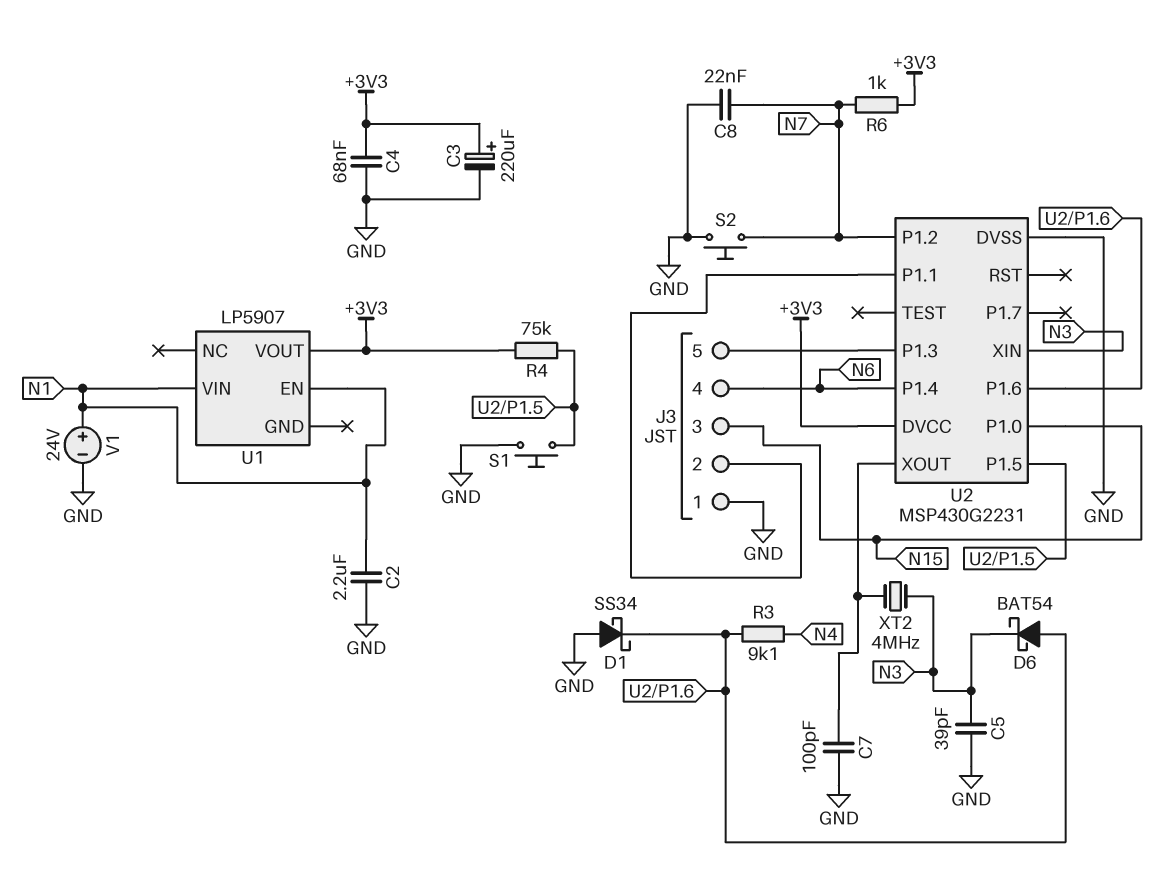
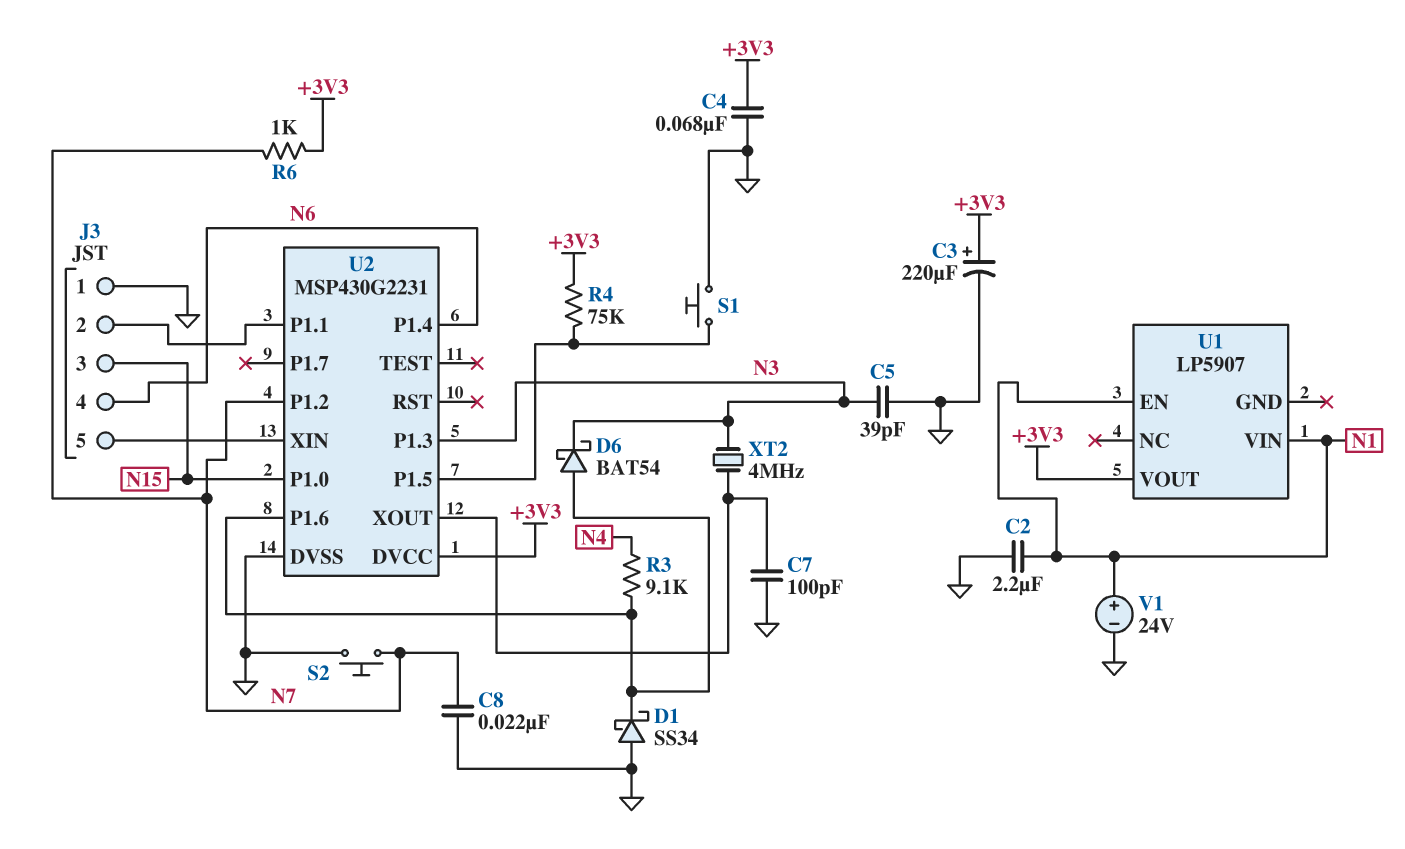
U2 pin P1.3: J3/5 -> N3
U2 pin XIN: N3 -> J3/5

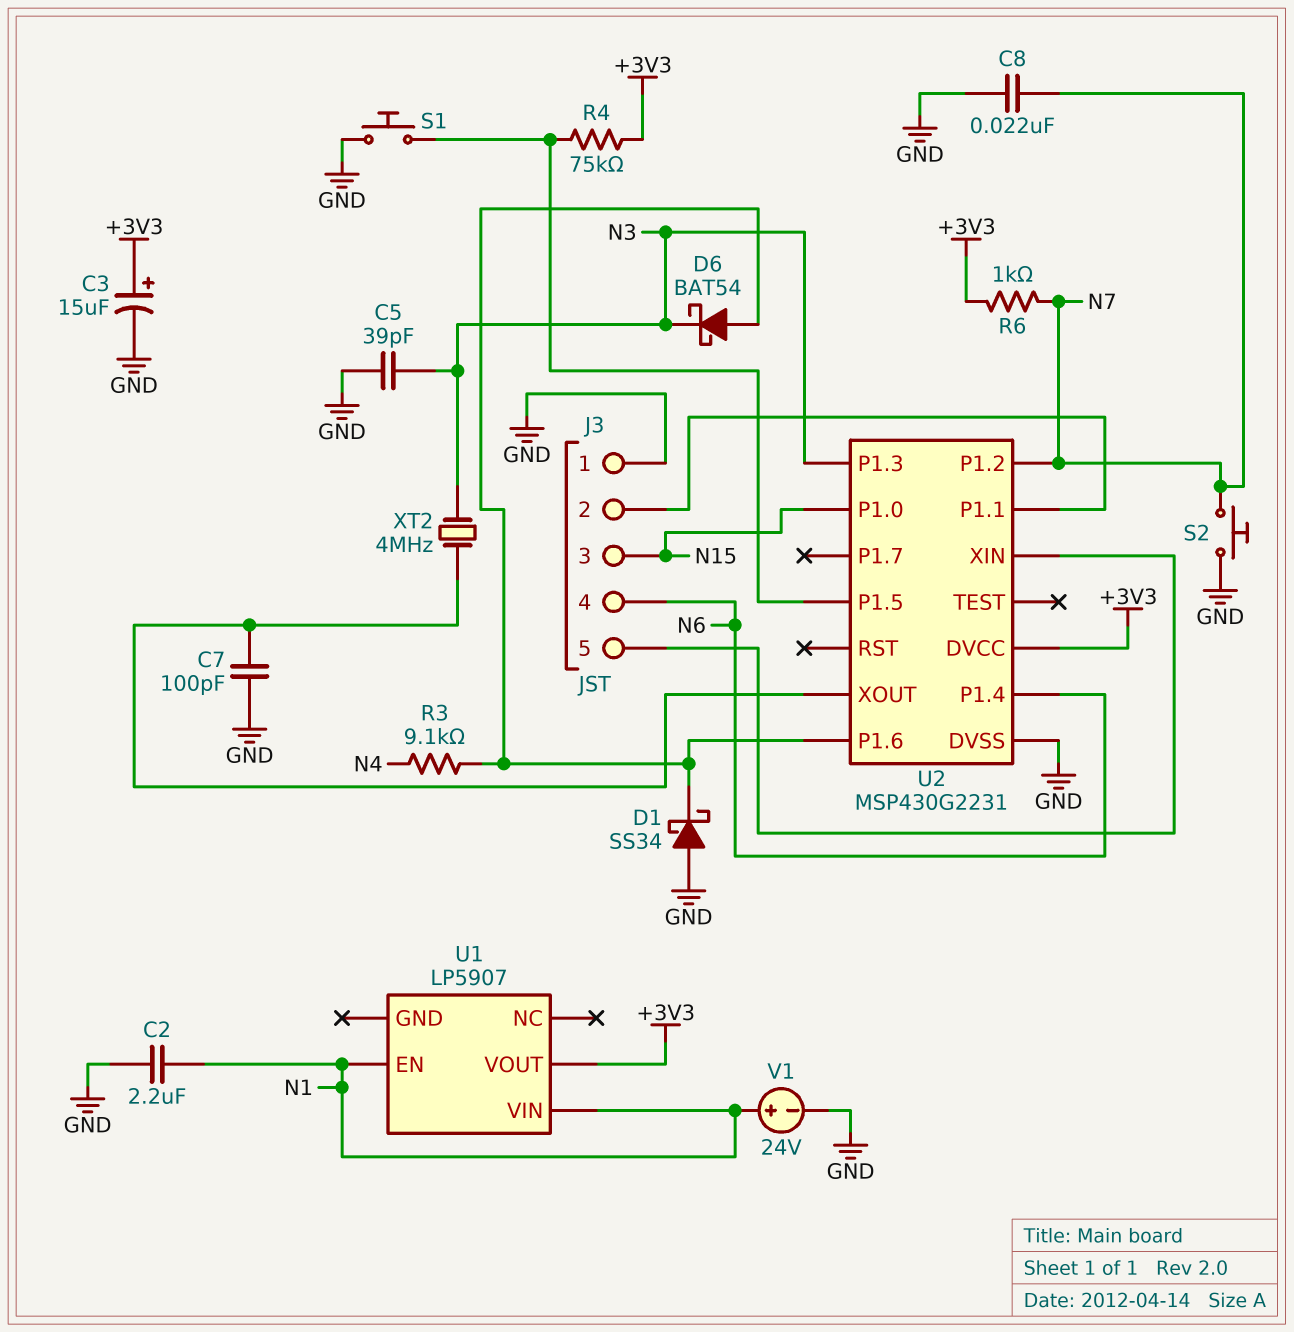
C3: 220uF (plus +3V3, minus GND) -> 15uF (plus +3V3, minus GND)
C4: 68nF (+3V3, GND) -> none

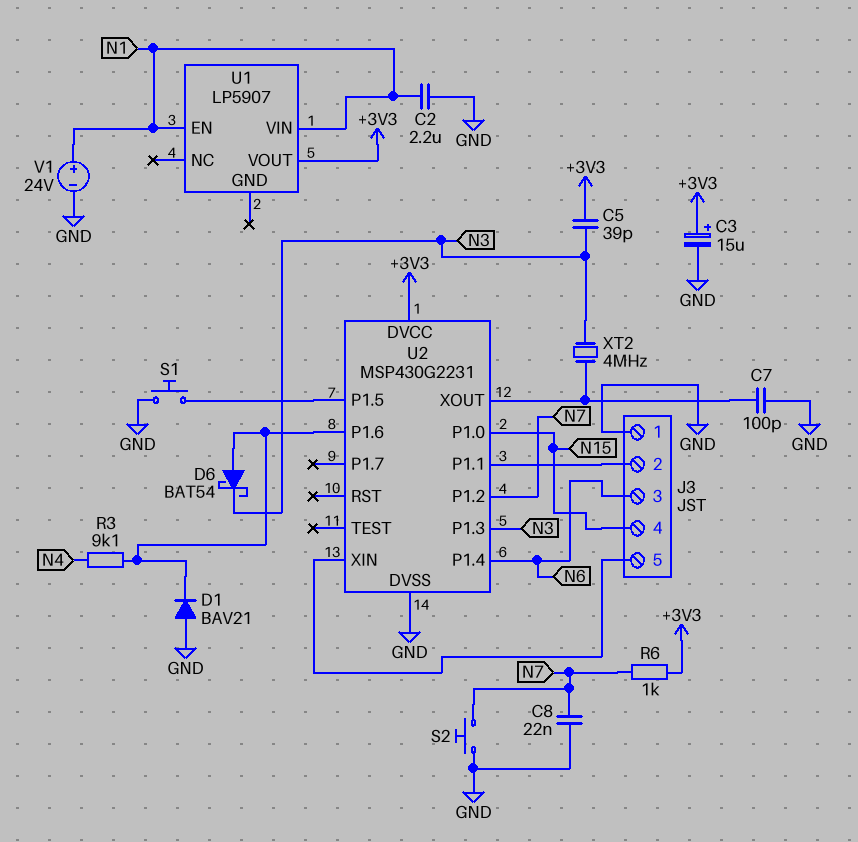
C5: 39pF (GND, N3) -> 39pF (+3V3, N3)
D1: schottky SS34 (A GND, K U2/P1.6) -> diode BAV21 (A GND, K U2/P1.6)
J3 pin 3: N15 -> N6
J3 pin 4: N6 -> N15
R4: 75k (+3V3, U2/P1.5) -> none

